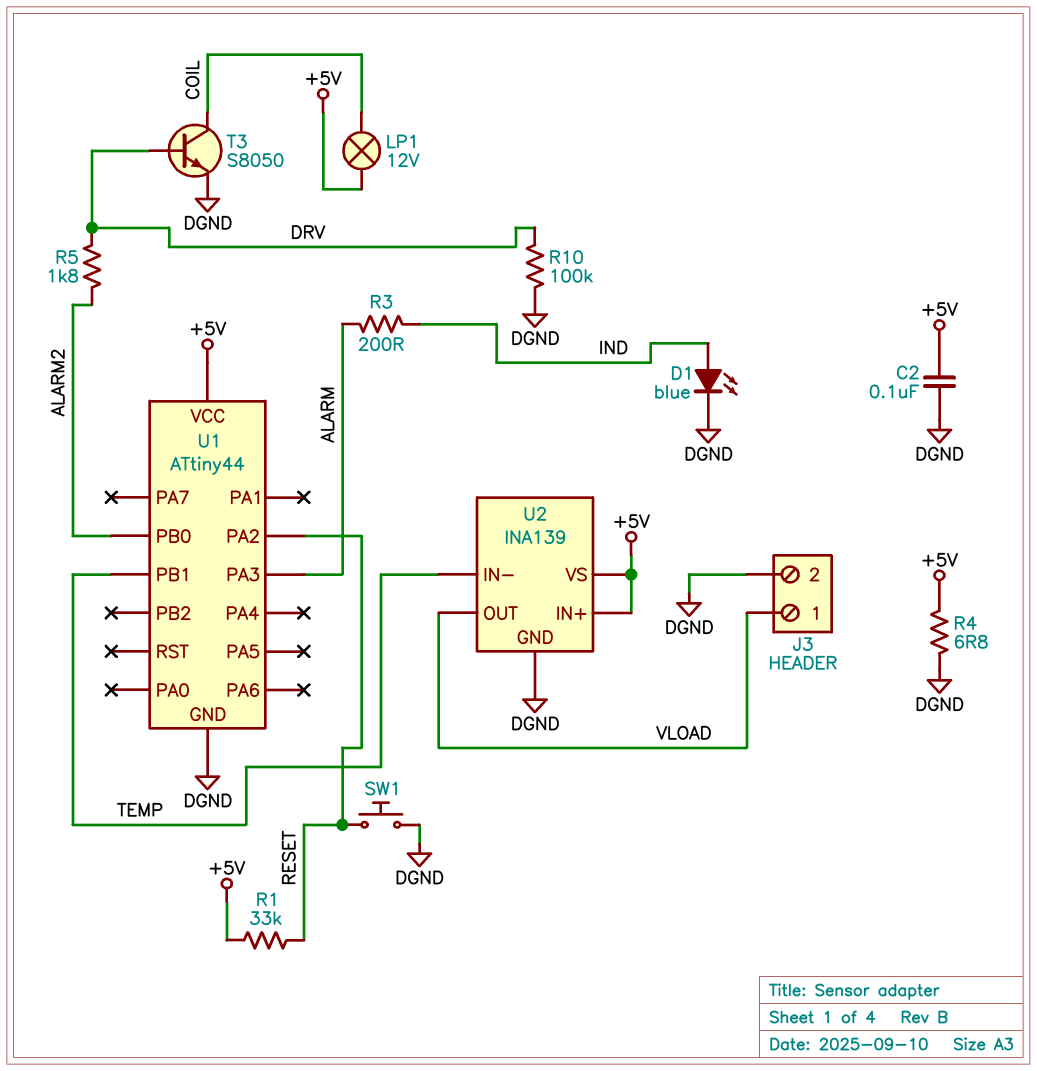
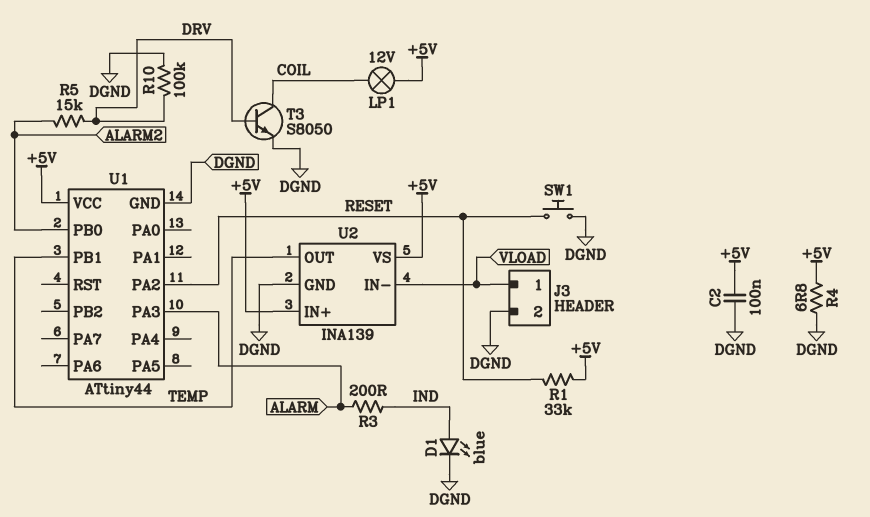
R5: 1.8k (ALARM2, DRV) -> 15k (ALARM2, DRV)
U2 pin IN-: TEMP -> VLOAD
U2 pin OUT: VLOAD -> TEMP

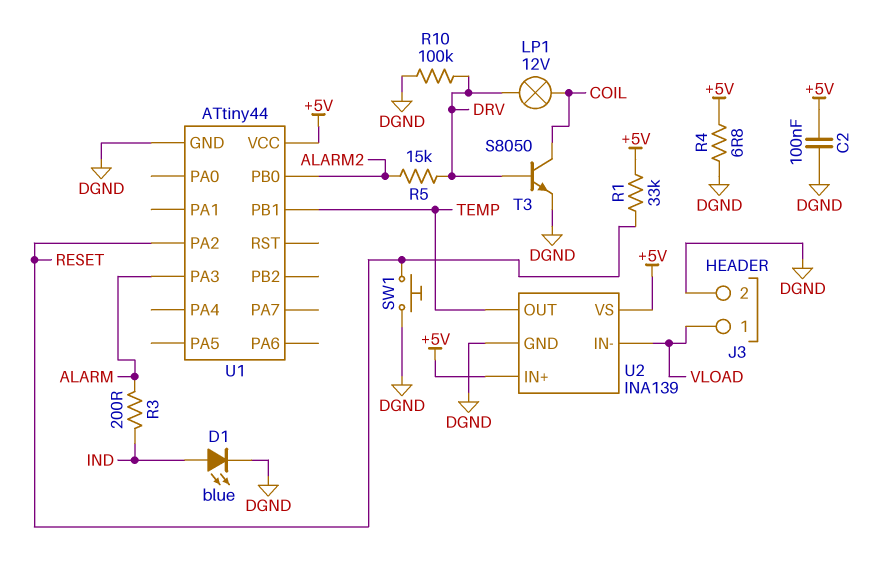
LP1: lamp 12V (+5V, COIL) -> lamp 12V (COIL, DRV)

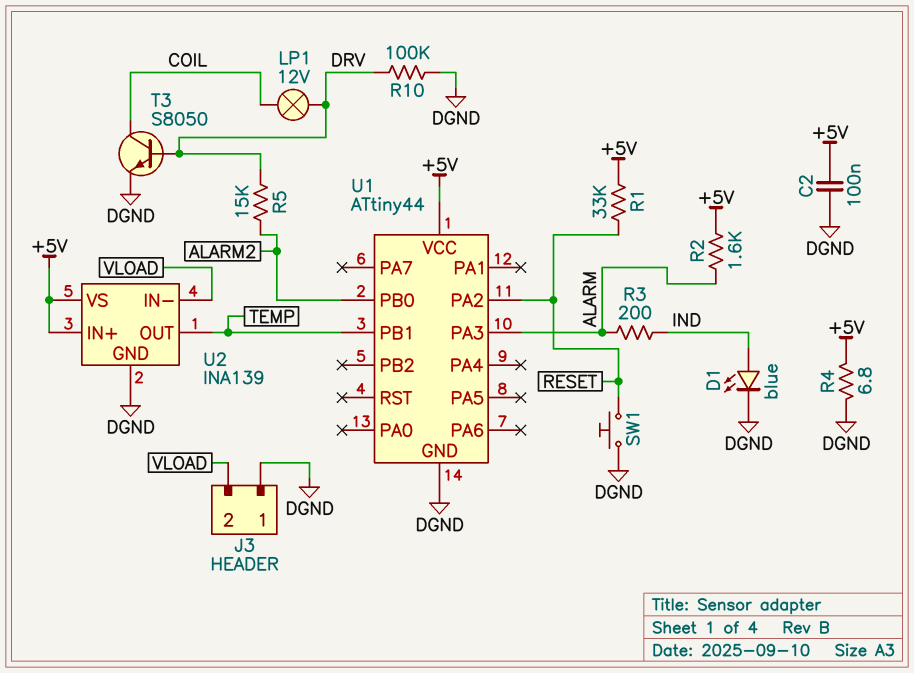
J3 pin 1: VLOAD -> DGND
J3 pin 2: DGND -> VLOAD
R2: none -> 1.6k (+5V, ALARM)

